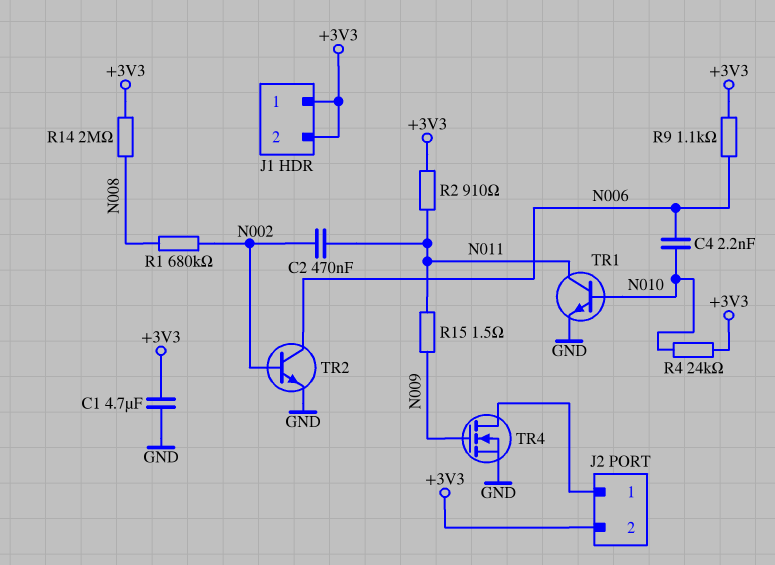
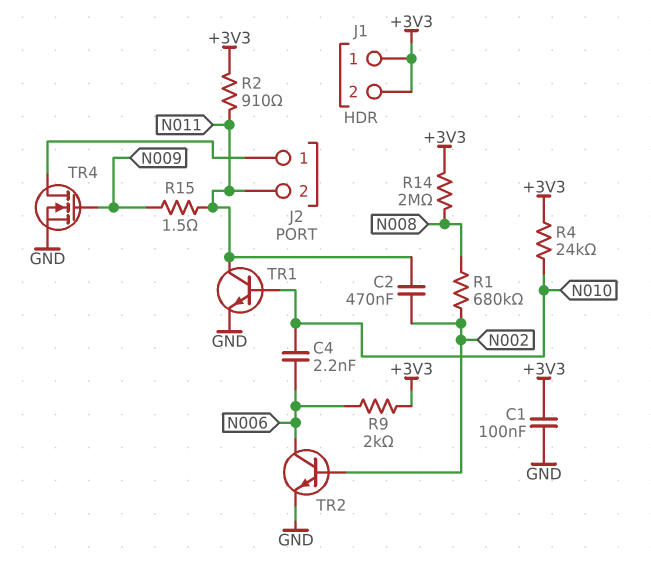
C1: 4.7uF (+3V3, GND) -> 100nF (+3V3, GND)
J2 pin 2: +3V3 -> N011
R9: 1.1k (+3V3, N006) -> 2k (+3V3, N006)

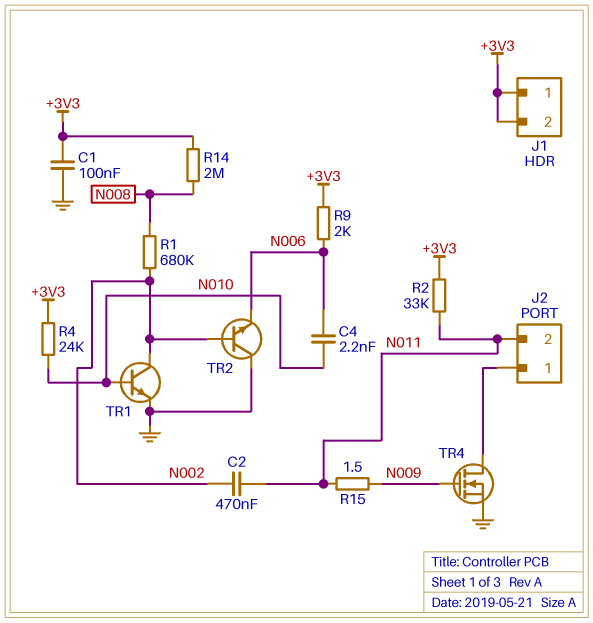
R2: 910 (+3V3, N011) -> 33k (+3V3, N011)
TR1: NPN (B N010, C N011, E GND) -> NPN (B N010, C N002, E GND)
TR2: NPN (B N002, C N006, E GND) -> NPN (B N002, C GND, E N006)

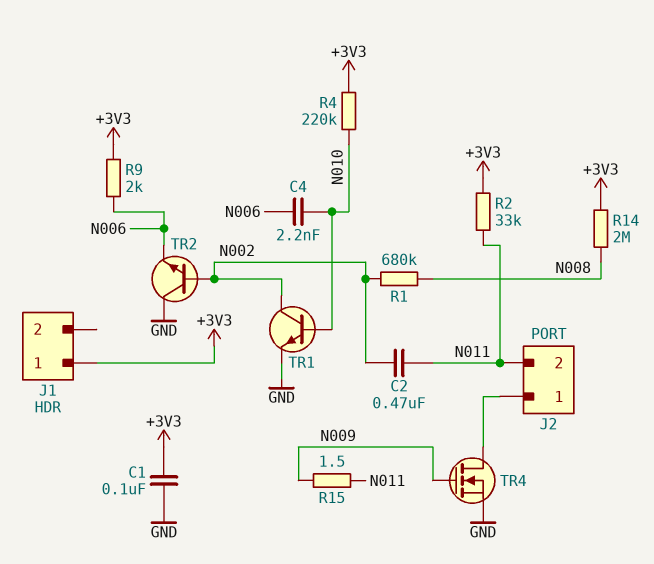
J1 pin 2: +3V3 -> none
R4: 24k (+3V3, N010) -> 220k (+3V3, N010)

